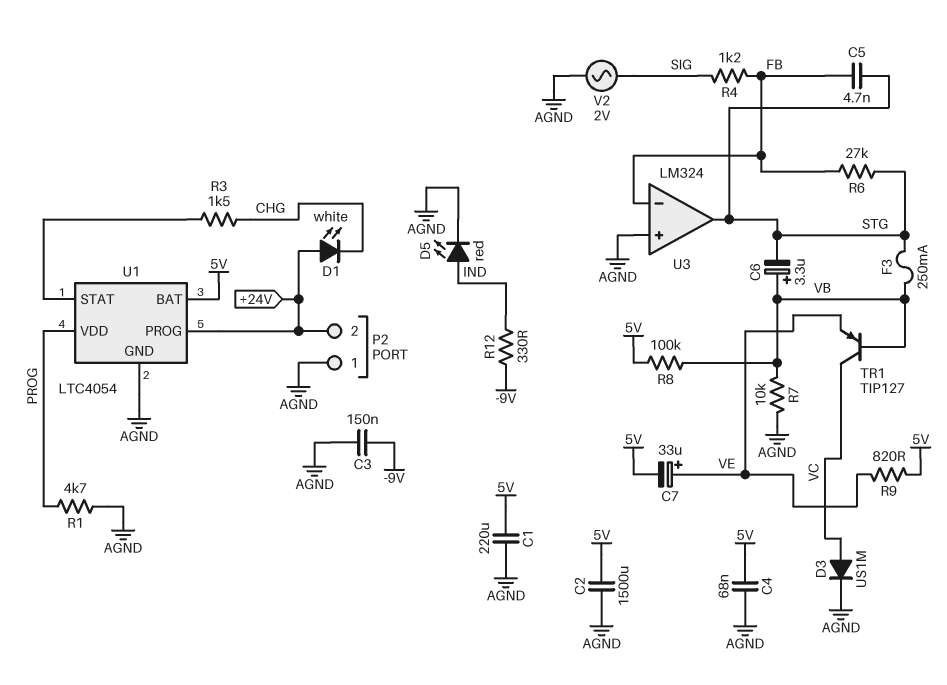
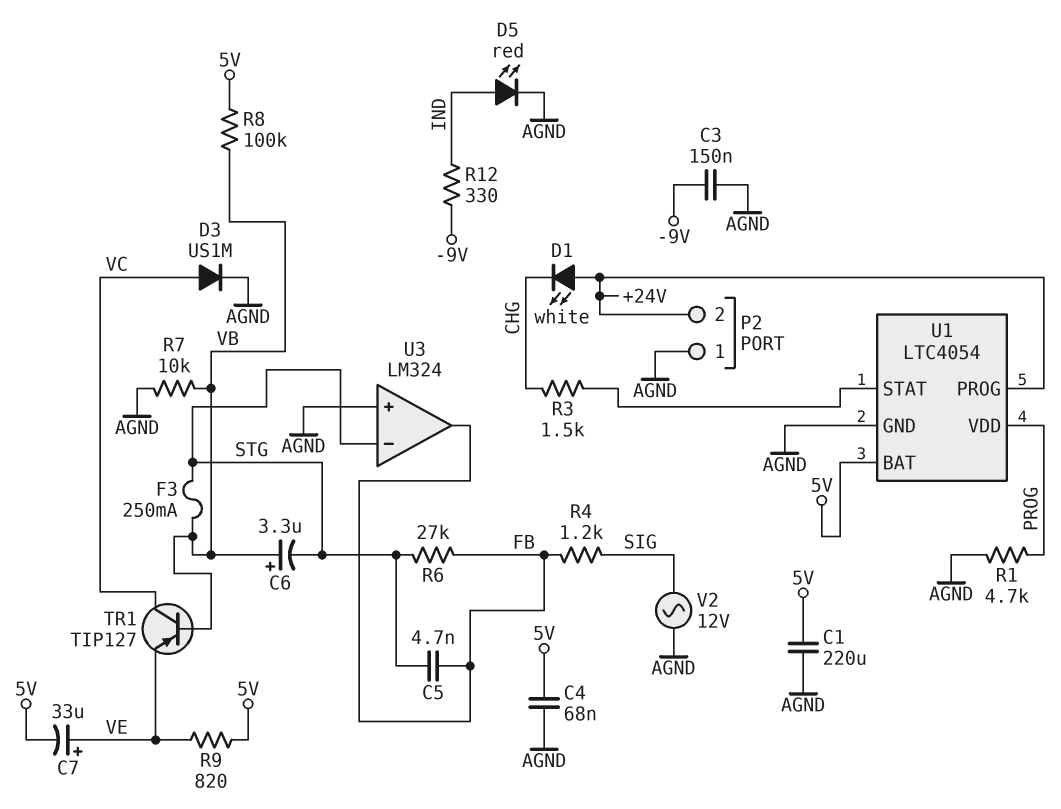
C2: 1500uF (5V, AGND) -> none
U3 pin in-: FB -> STG
U3 pin out: STG -> FB
V2: AC 2V (AGND, SIG) -> AC 12V (AGND, SIG)

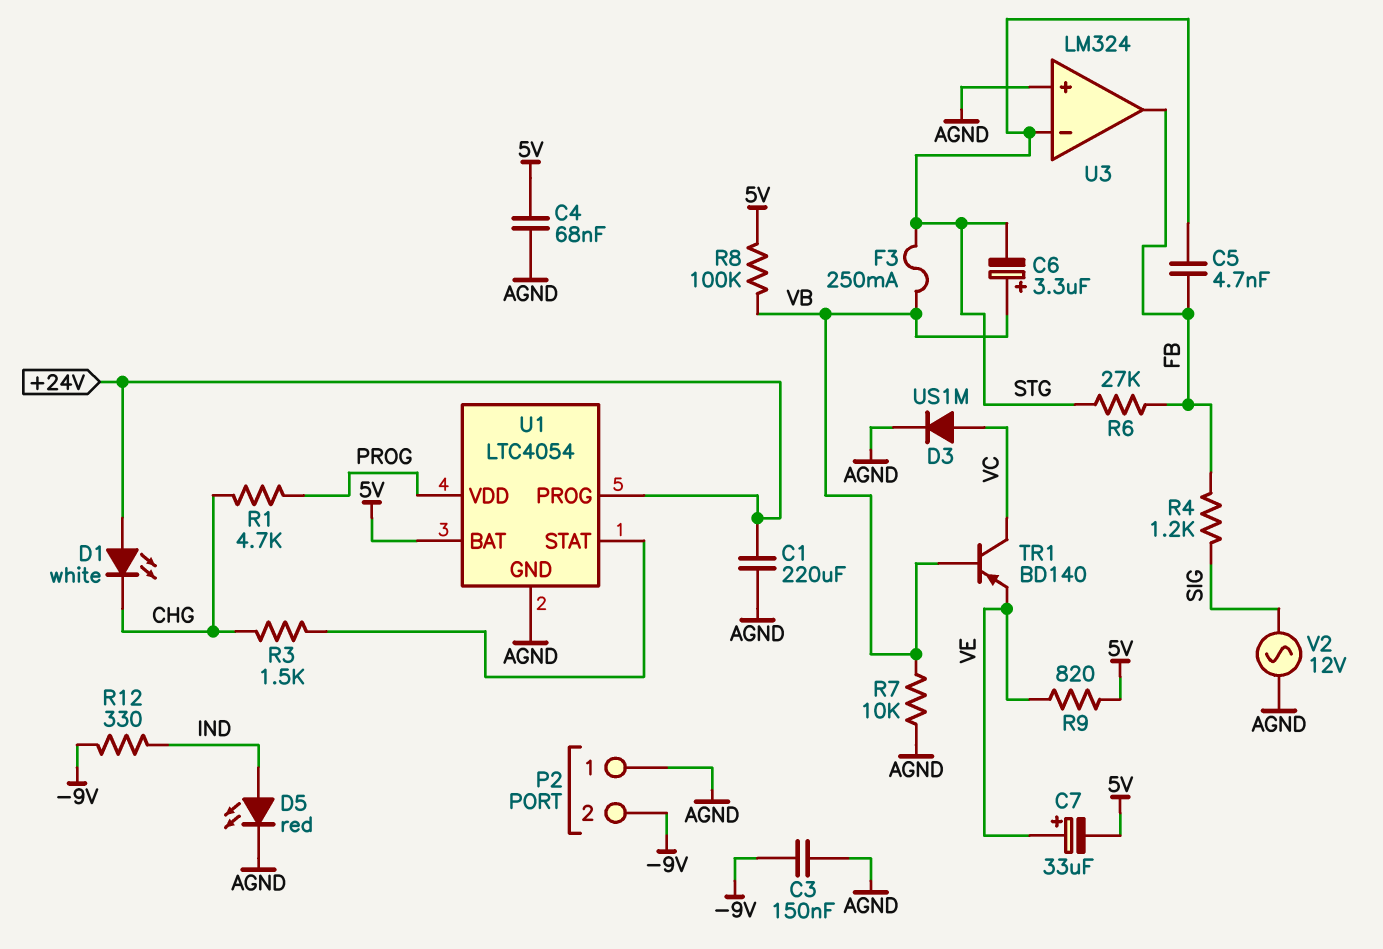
C1: 220uF (5V, AGND) -> 220uF (+24V, AGND)
P2 pin 2: +24V -> -9V
R1: 4.7k (AGND, PROG) -> 4.7k (CHG, PROG)
TR1: PNP TIP127 (B VB, C VC, E VE) -> PNP BD140 (B VB, C VC, E VE)

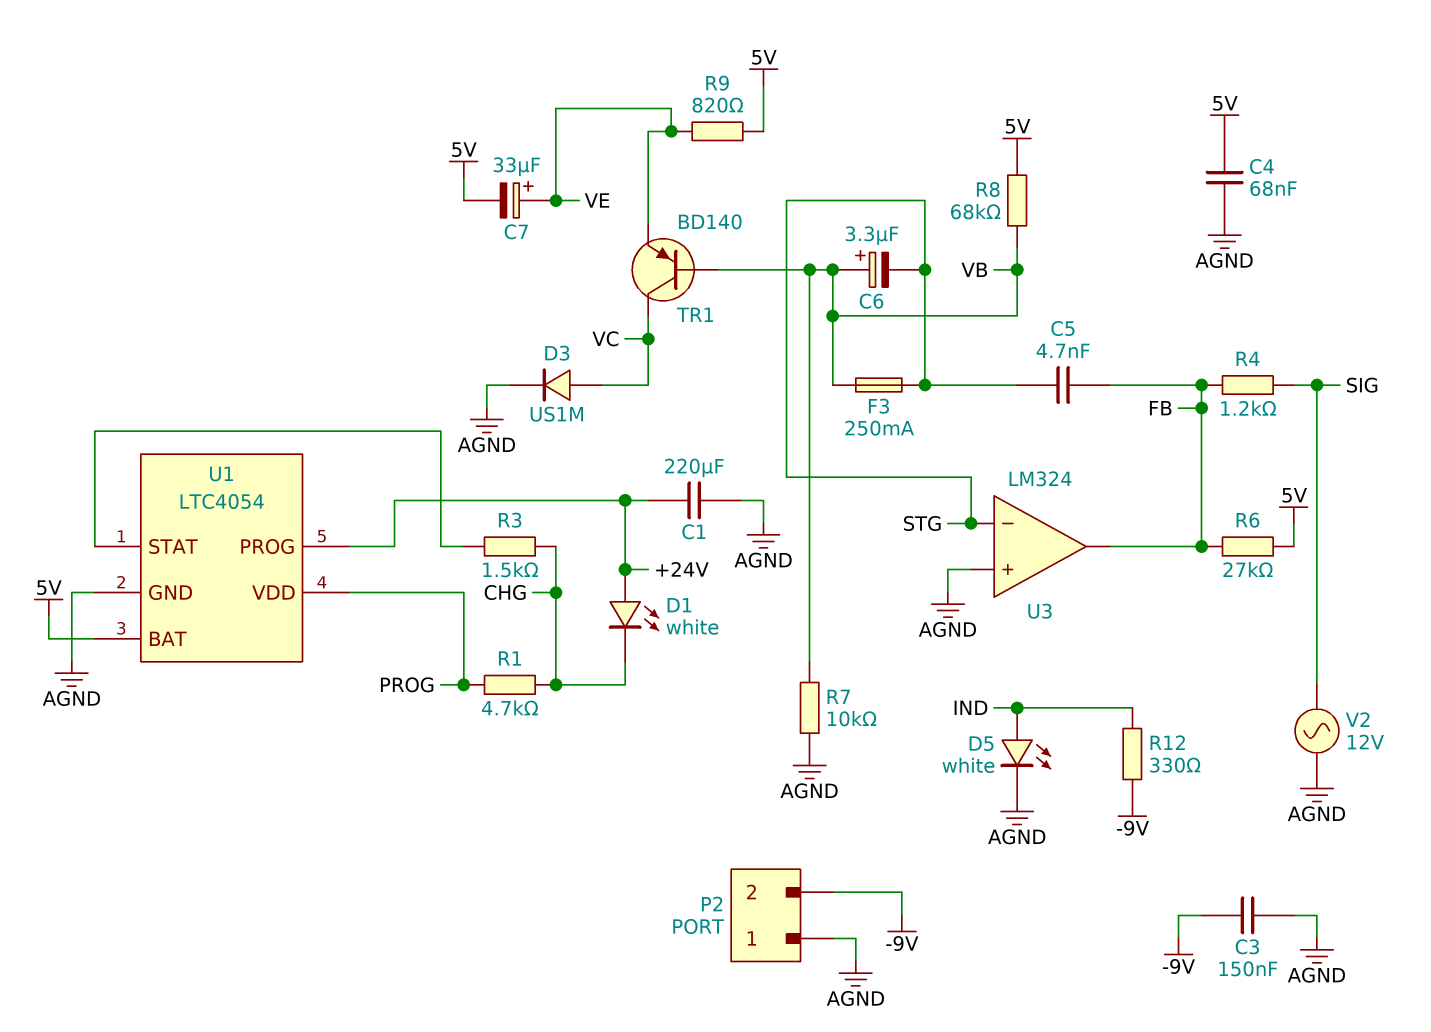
D5: LED red (A IND, K AGND) -> LED white (A IND, K AGND)
R6: 27k (FB, STG) -> 27k (5V, FB)
R8: 100k (5V, VB) -> 68k (5V, VB)

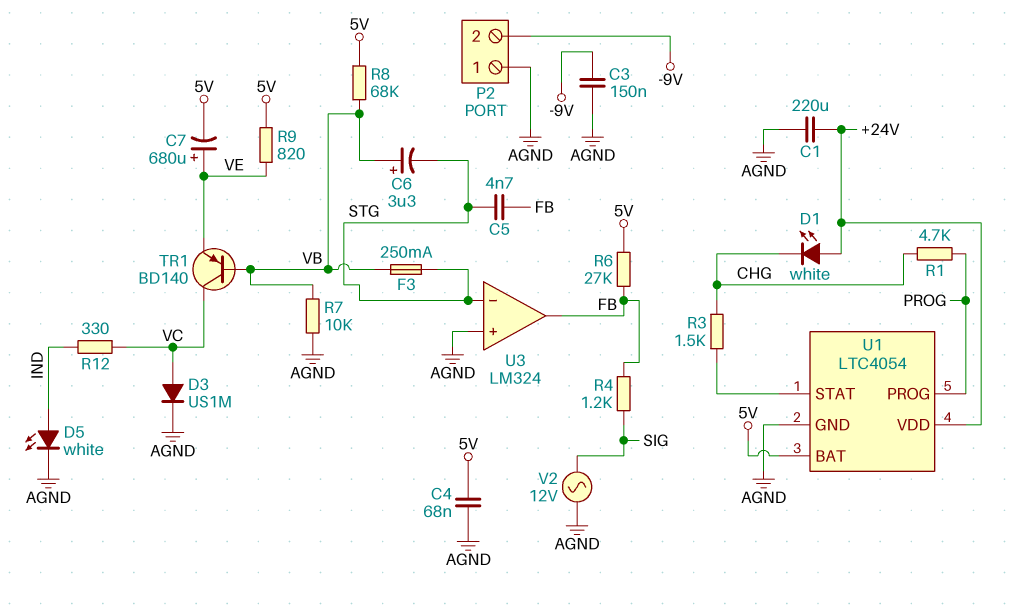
C7: 33uF (plus VE, minus 5V) -> 680uF (plus VE, minus 5V)
R12: 330 (-9V, IND) -> 330 (IND, VC)
U1 pin PROG: +24V -> PROG
U1 pin VDD: PROG -> +24V

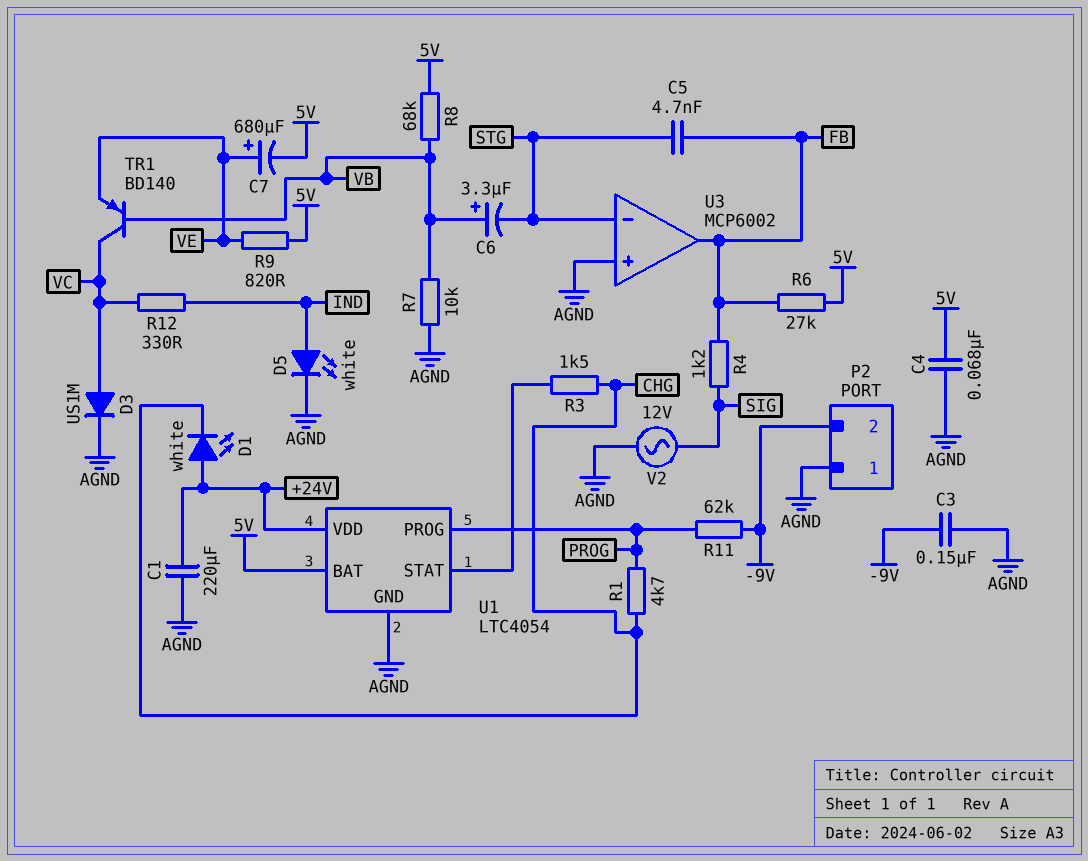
F3: 250mA (STG, VB) -> none
R11: none -> 62k (-9V, PROG)
U3: LM324 -> MCP6002

